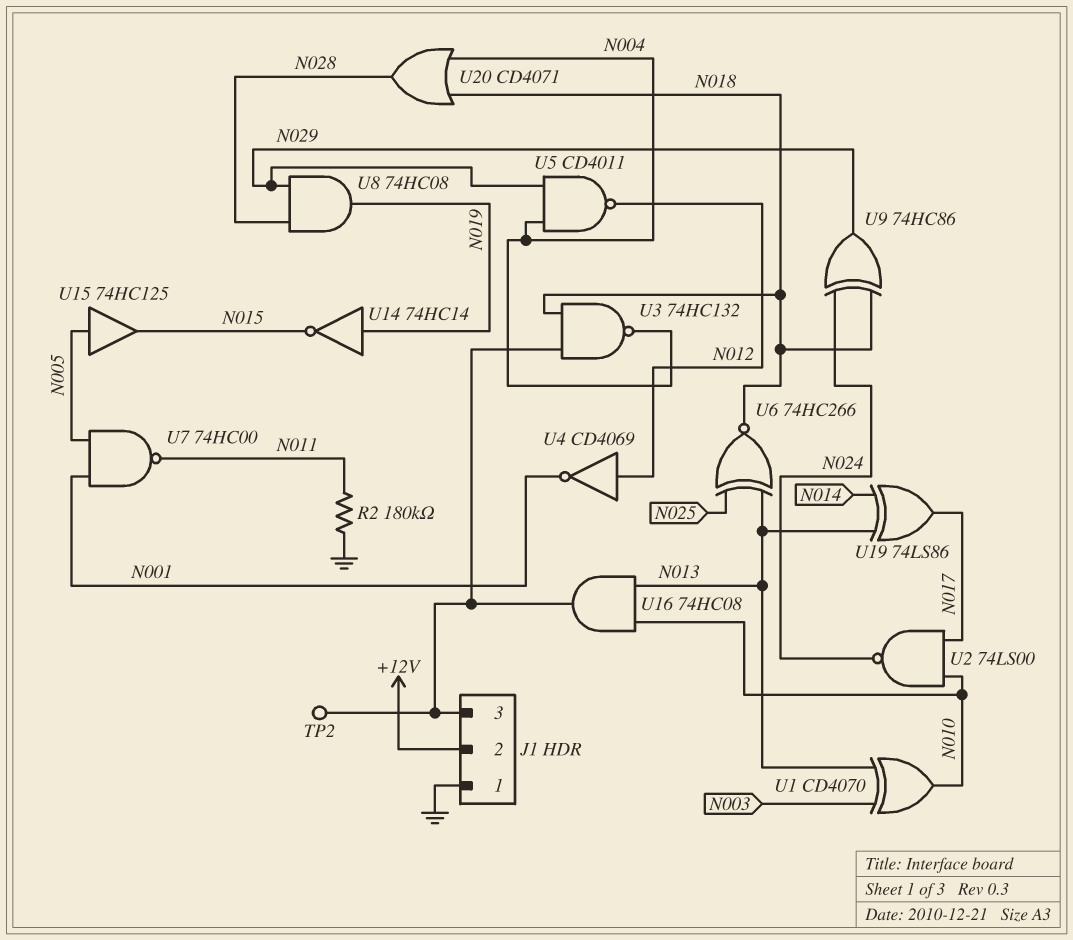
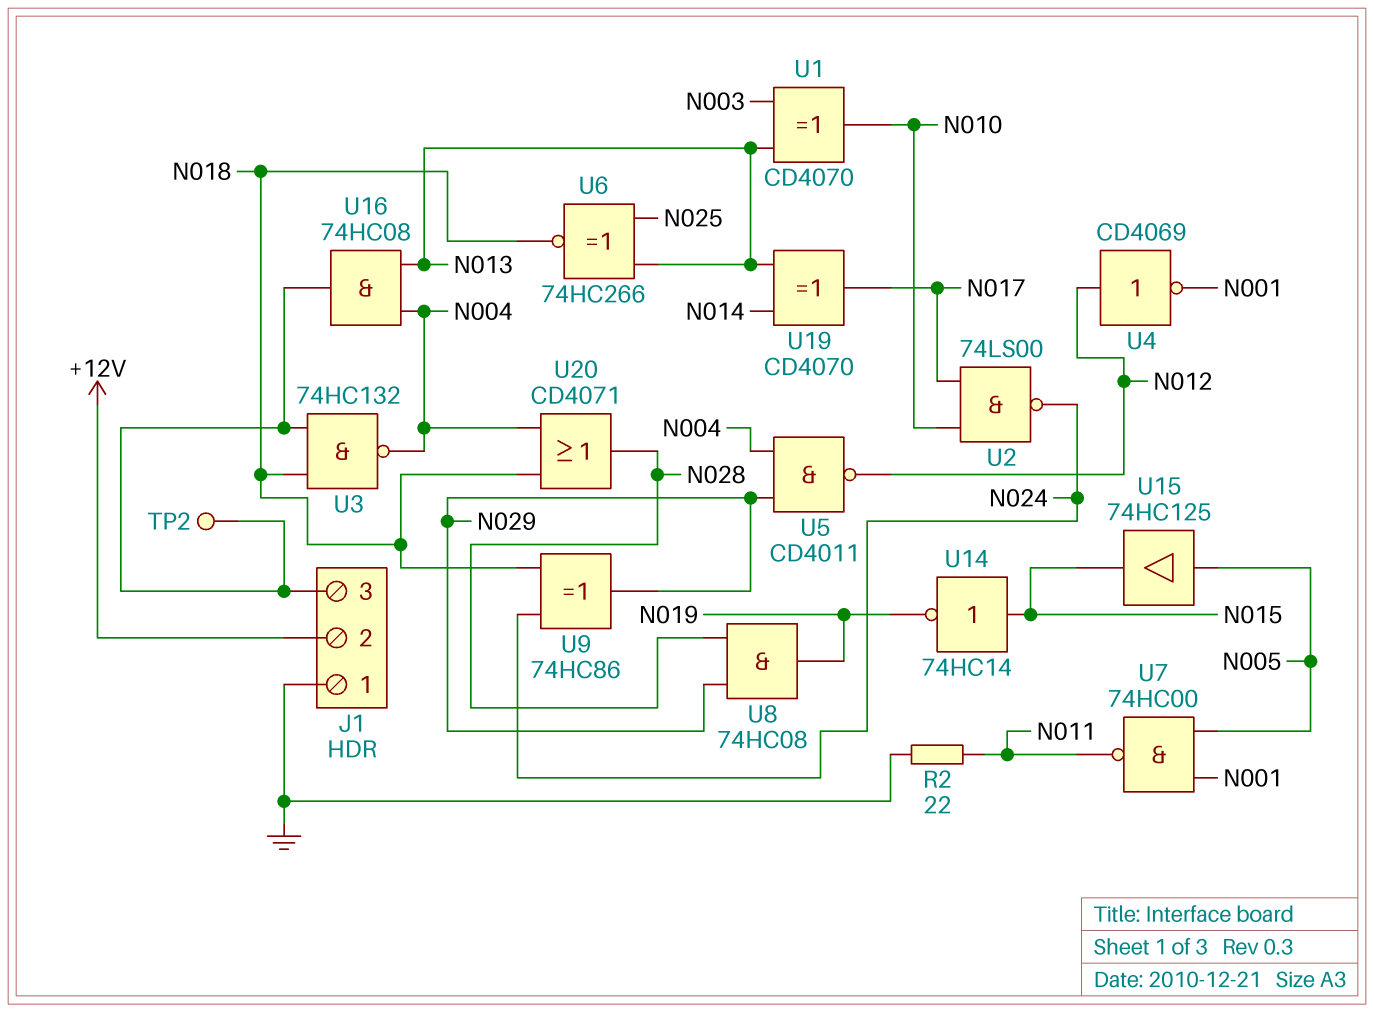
R2: 180k (GND, N011) -> 22 (GND, N011)
U14: NOT 74HC14 (in N019, out N015) -> NOT 74HC14 (in N015, out N019)
U16: AND 74HC08 (in N010, in N013, out J1/3) -> AND 74HC08 (in N004, in N013, out J1/3)
U19: XOR 74LS86 (in N013, in N014, out N017) -> XOR CD4070 (in N013, in N014, out N017)

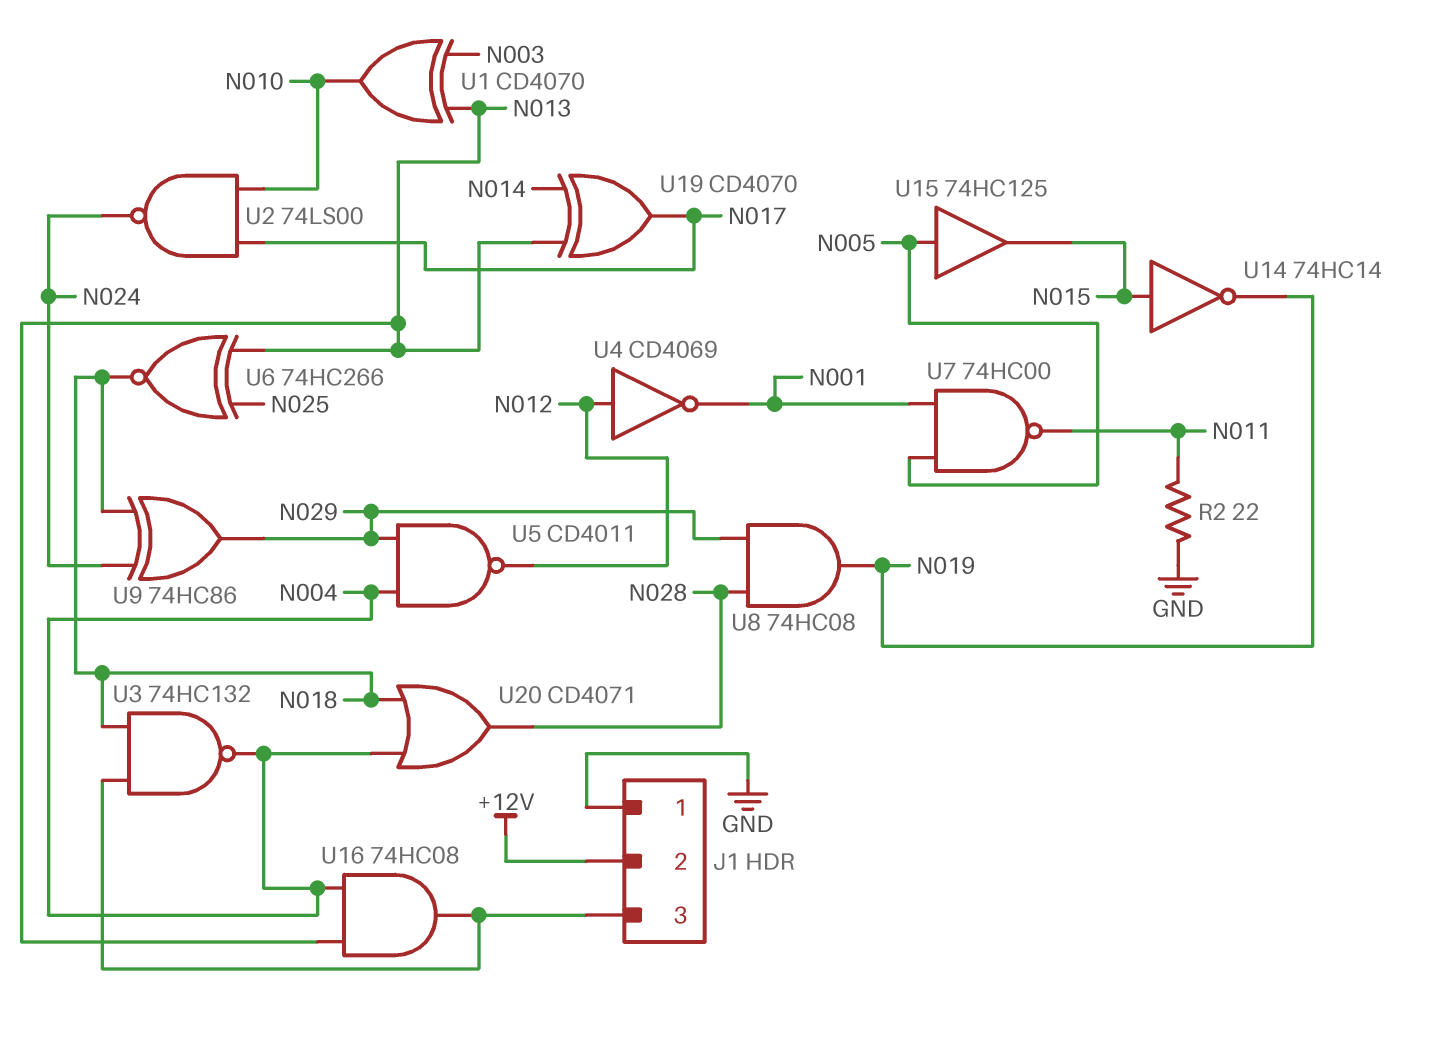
TP2: test point (J1/3) -> none

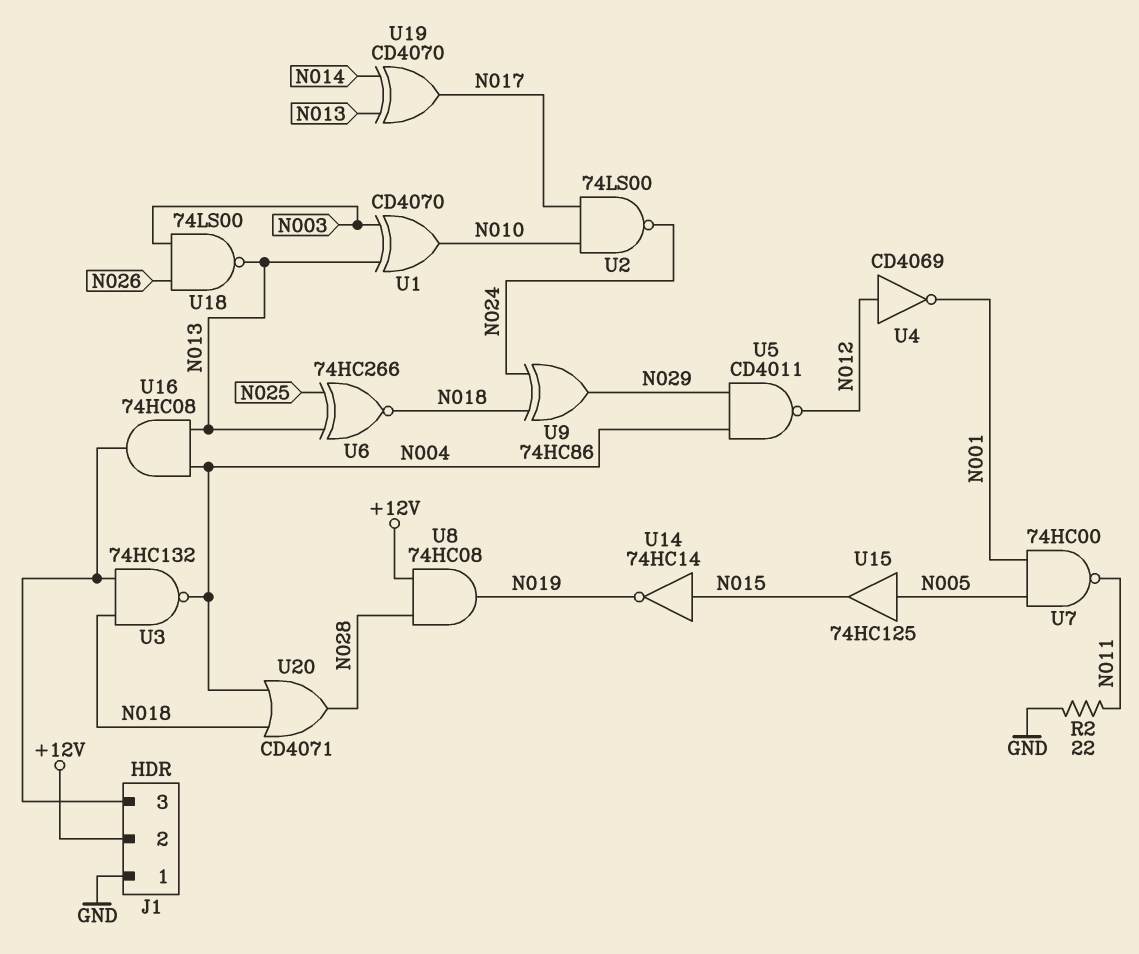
U8: AND 74HC08 (in N028, in N029, out N019) -> AND 74HC08 (in +12V, in N028, out N019)
U18: none -> NAND 74LS00 (in N003, in N026, out N013)

